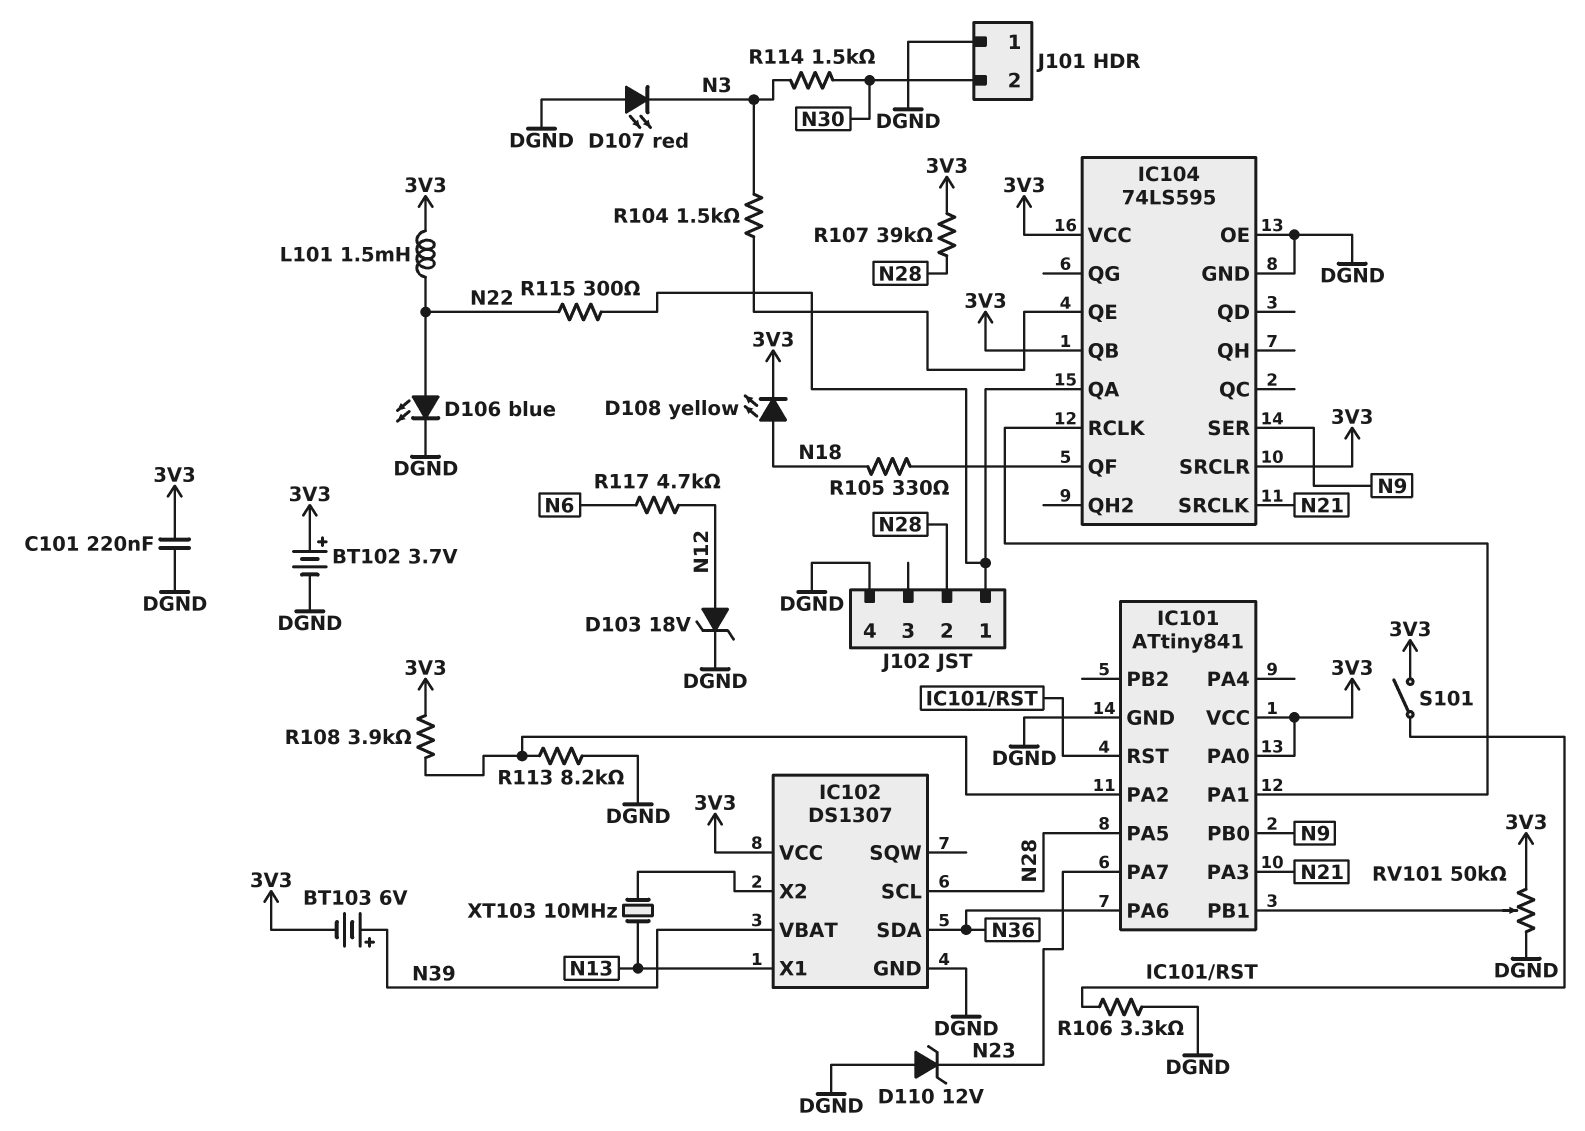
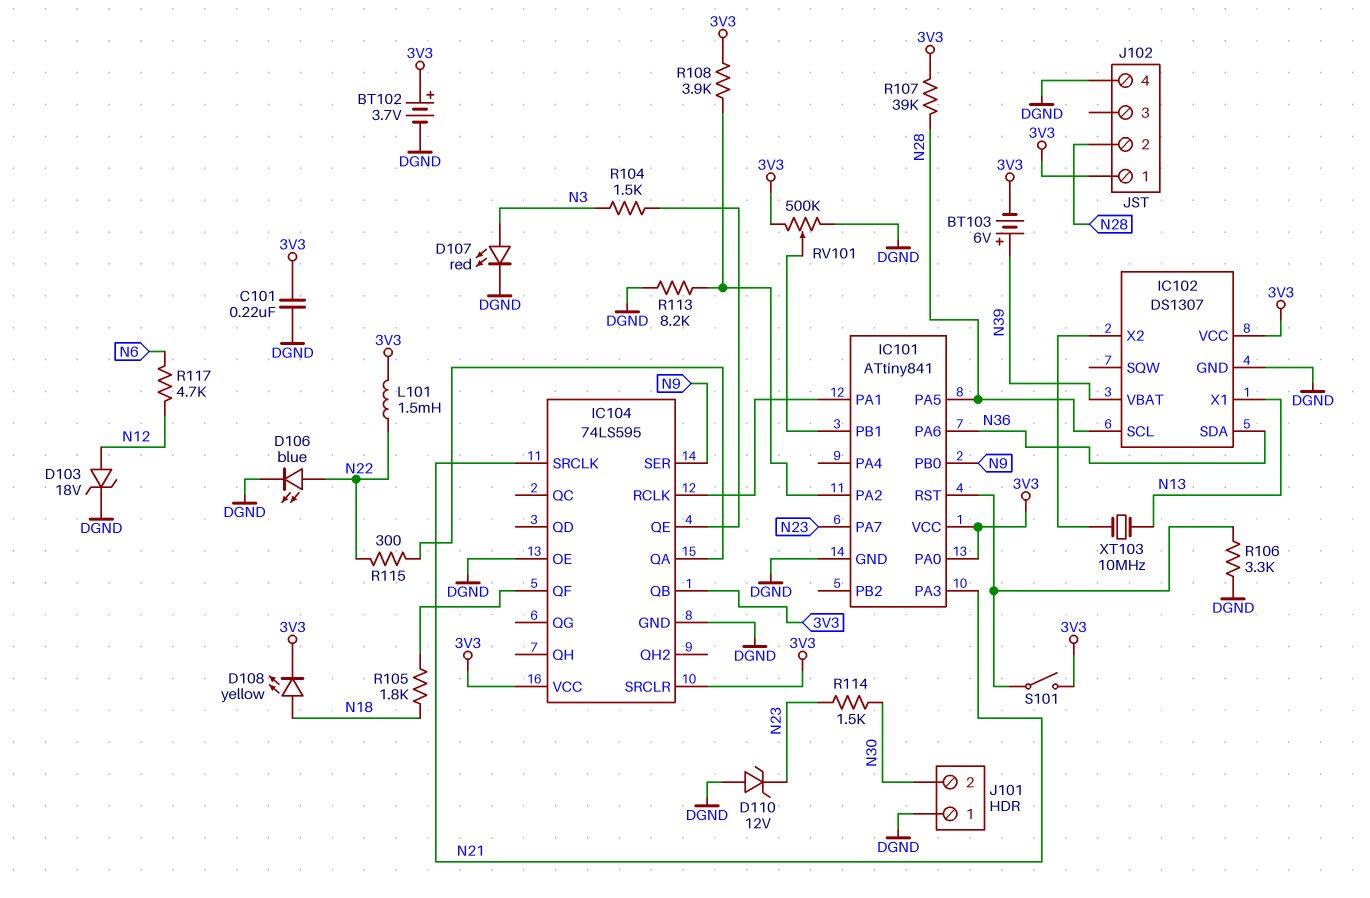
D107: LED red (A DGND, K N3) -> LED red (A N3, K DGND)
J102 pin 1: IC104/QA -> 3V3
R105: 330 (IC104/QF, N18) -> 1.8k (IC104/QF, N18)
R114: 1.5k (N3, N30) -> 1.5k (N23, N30)
RV101: 50k (3V3, DGND, wiper IC101/PB1) -> 500k (3V3, DGND, wiper IC101/PB1)

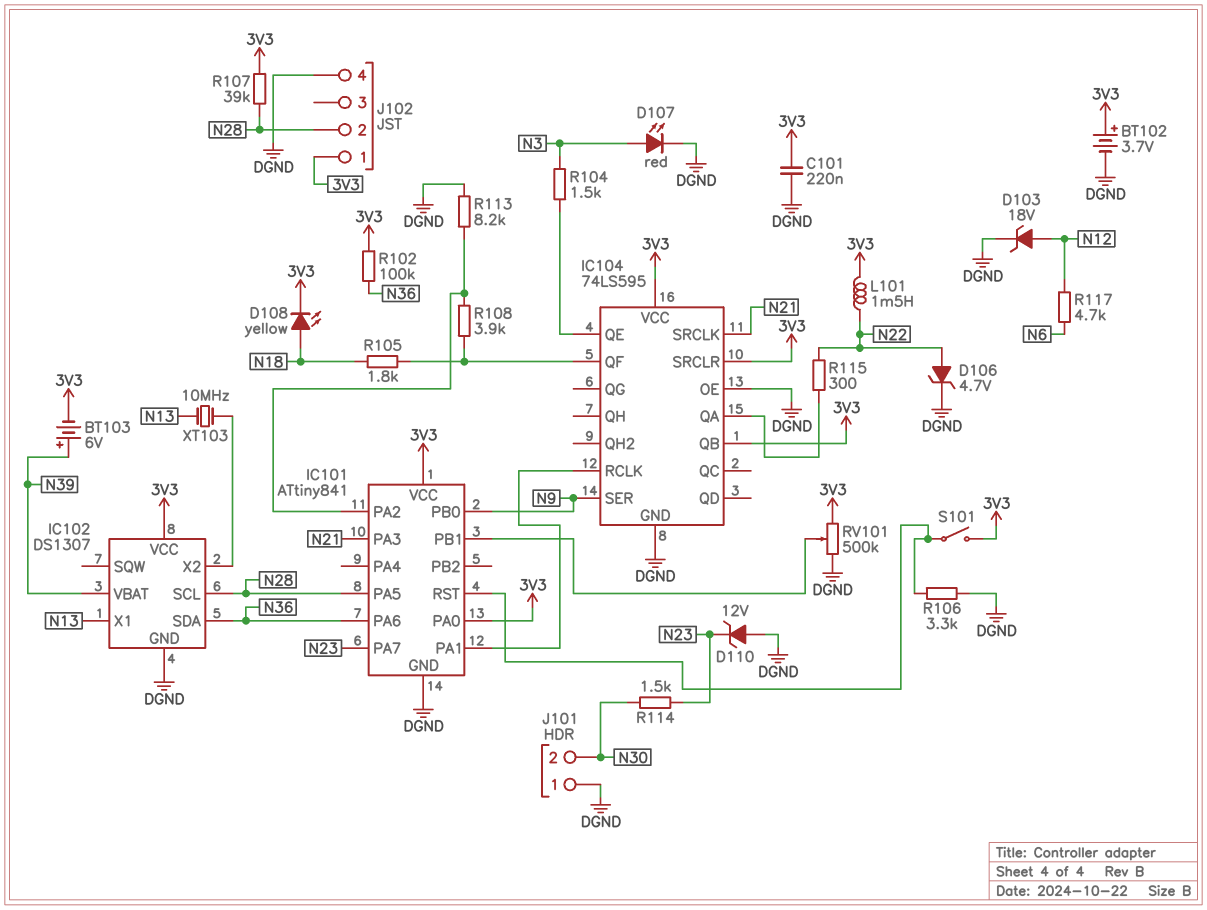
D106: LED blue (A N22, K DGND) -> zener 4.7V (A N22, K DGND)
R102: none -> 100k (3V3, N36)
R108: 3.9k (3V3, IC101/PA2) -> 3.9k (IC101/PA2, IC104/QF)

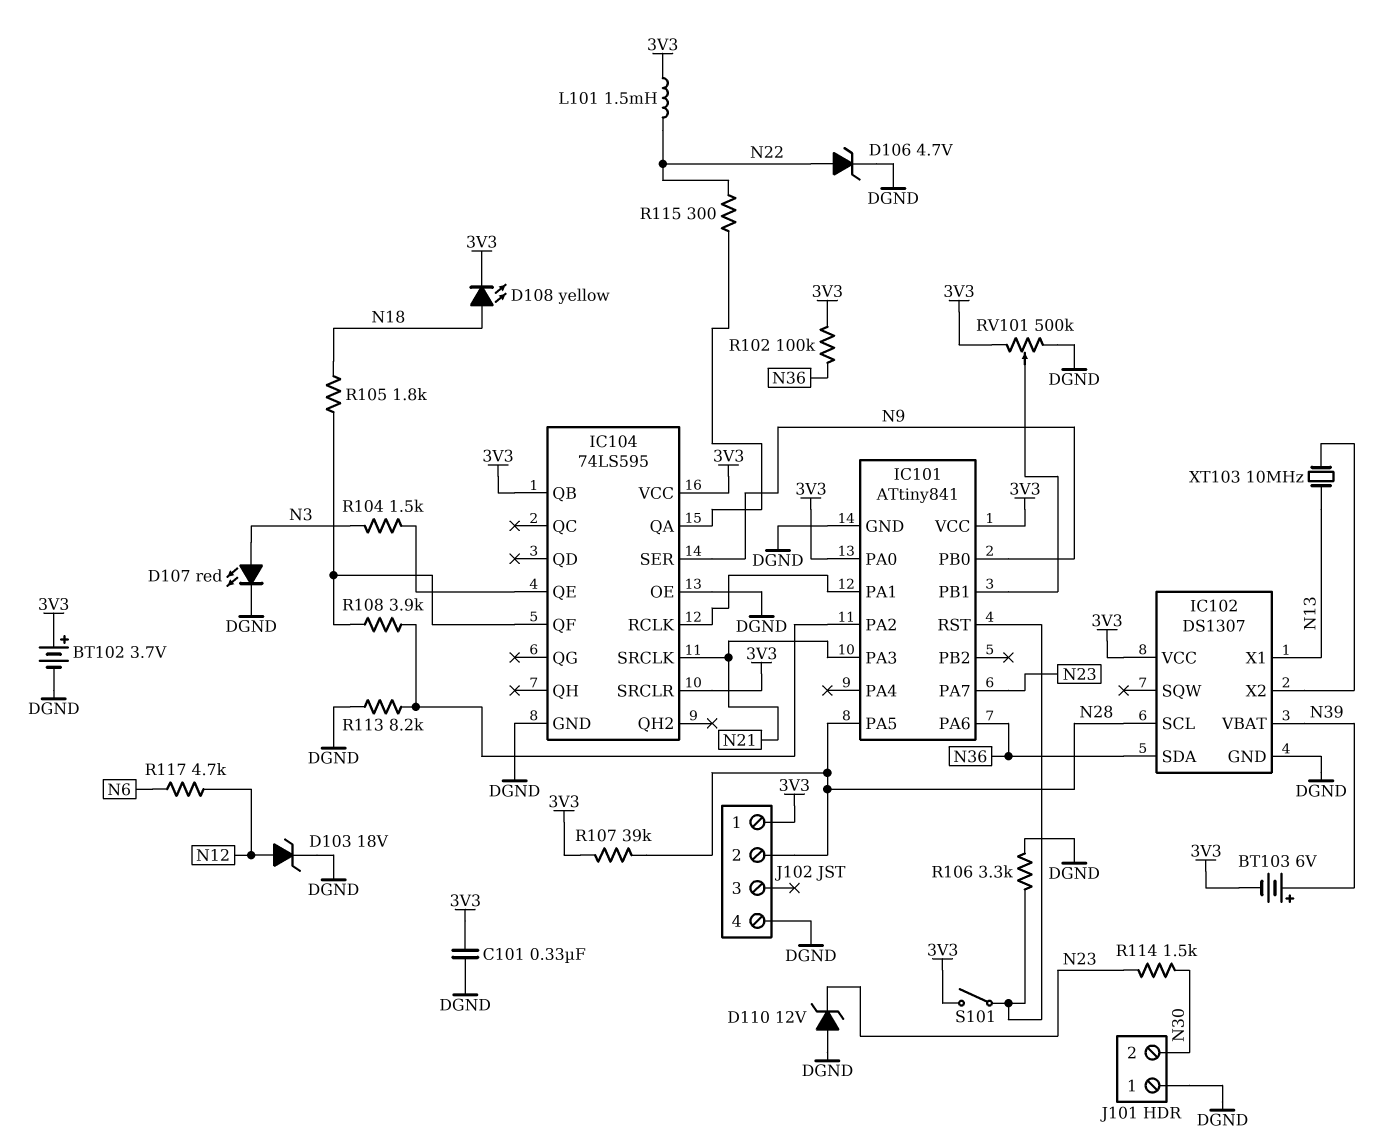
C101: 220nF (3V3, DGND) -> 330nF (3V3, DGND)

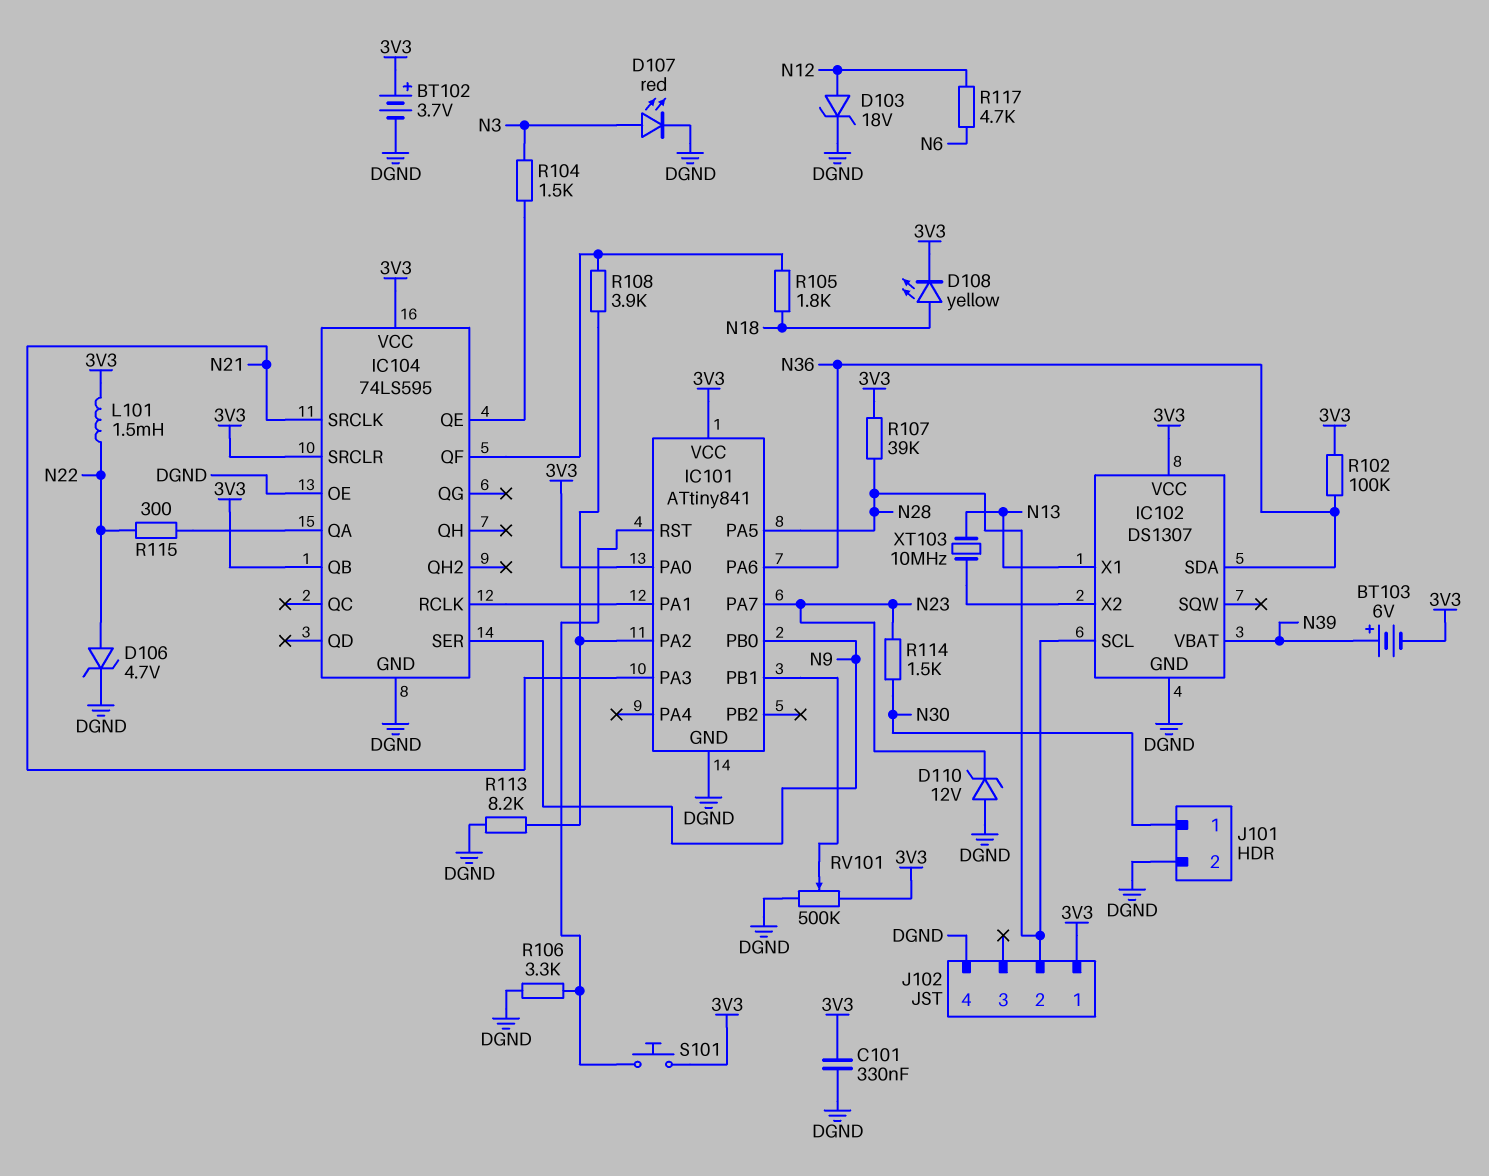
J101 pin 1: DGND -> N30
J101 pin 2: N30 -> DGND
S101: switch (3V3, IC101/RST) -> button (3V3, IC101/RST)

